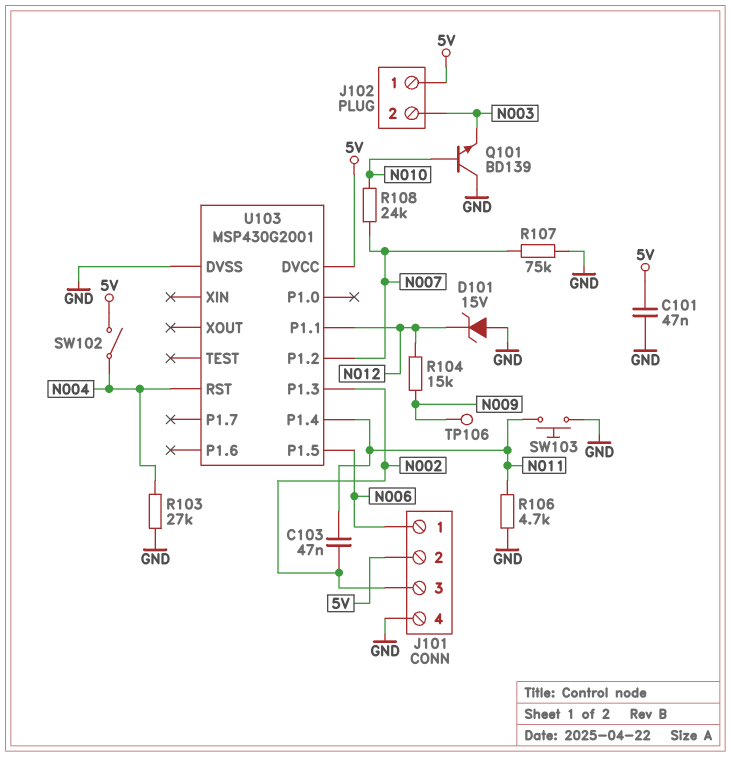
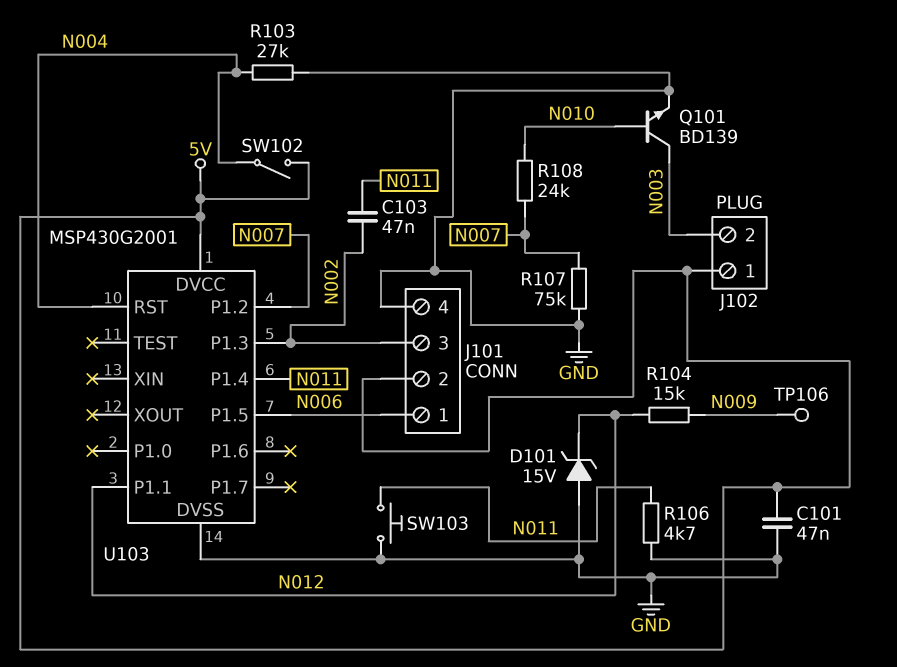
Q101: NPN BD139 (B N010, C GND, E N003) -> NPN BD139 (B N010, C N003, E GND)

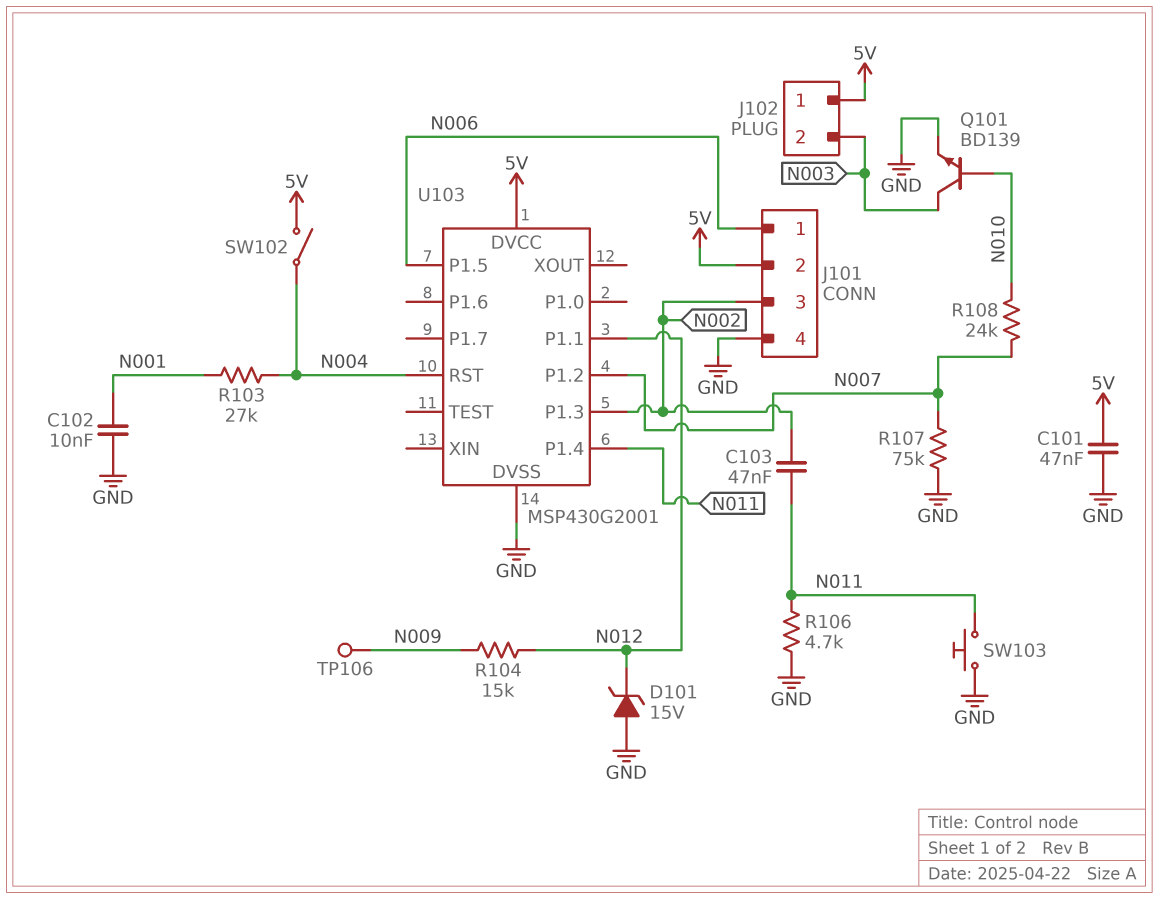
C102: none -> 10nF (GND, N001)
R103: 27k (GND, N004) -> 27k (N001, N004)

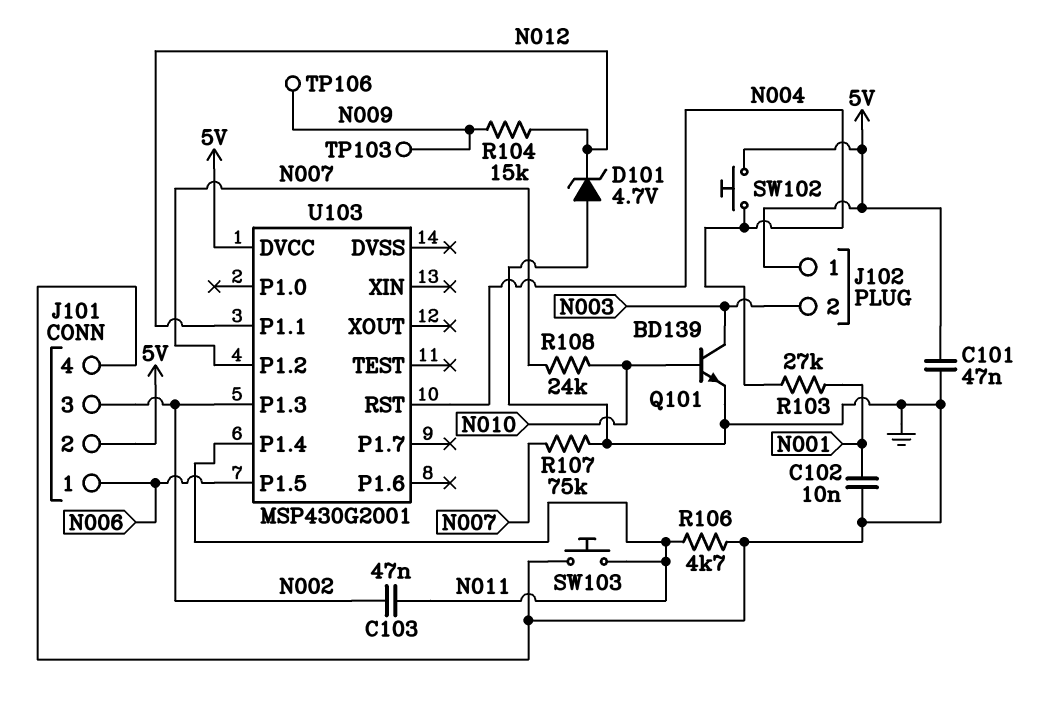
D101: zener 15V (A GND, K N012) -> zener 4.7V (A GND, K N012)
SW102: switch (5V, N004) -> button (5V, N004)
TP103: none -> test point (N009)
U103 pin DVSS: GND -> none

